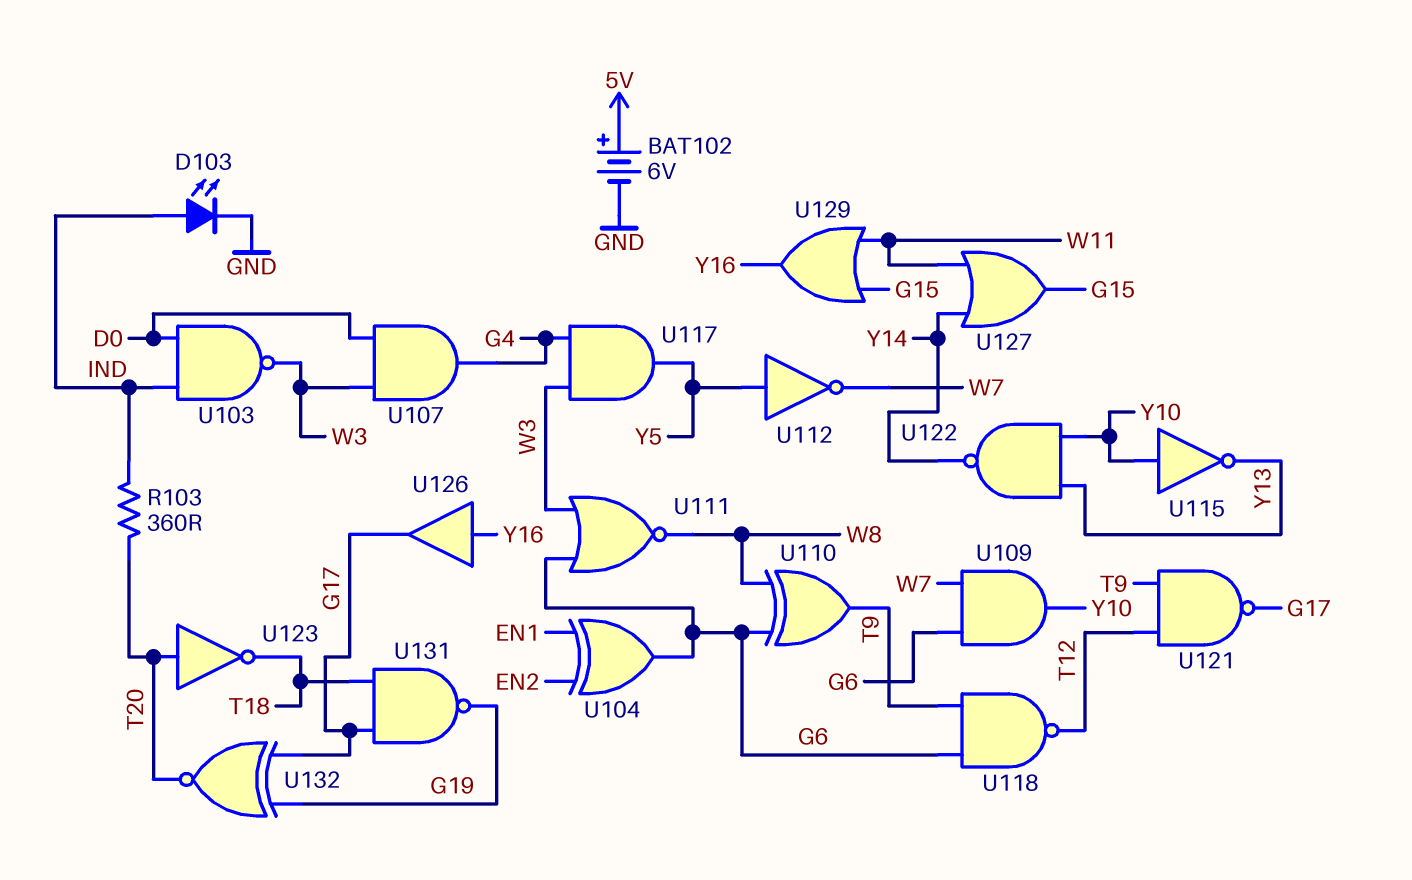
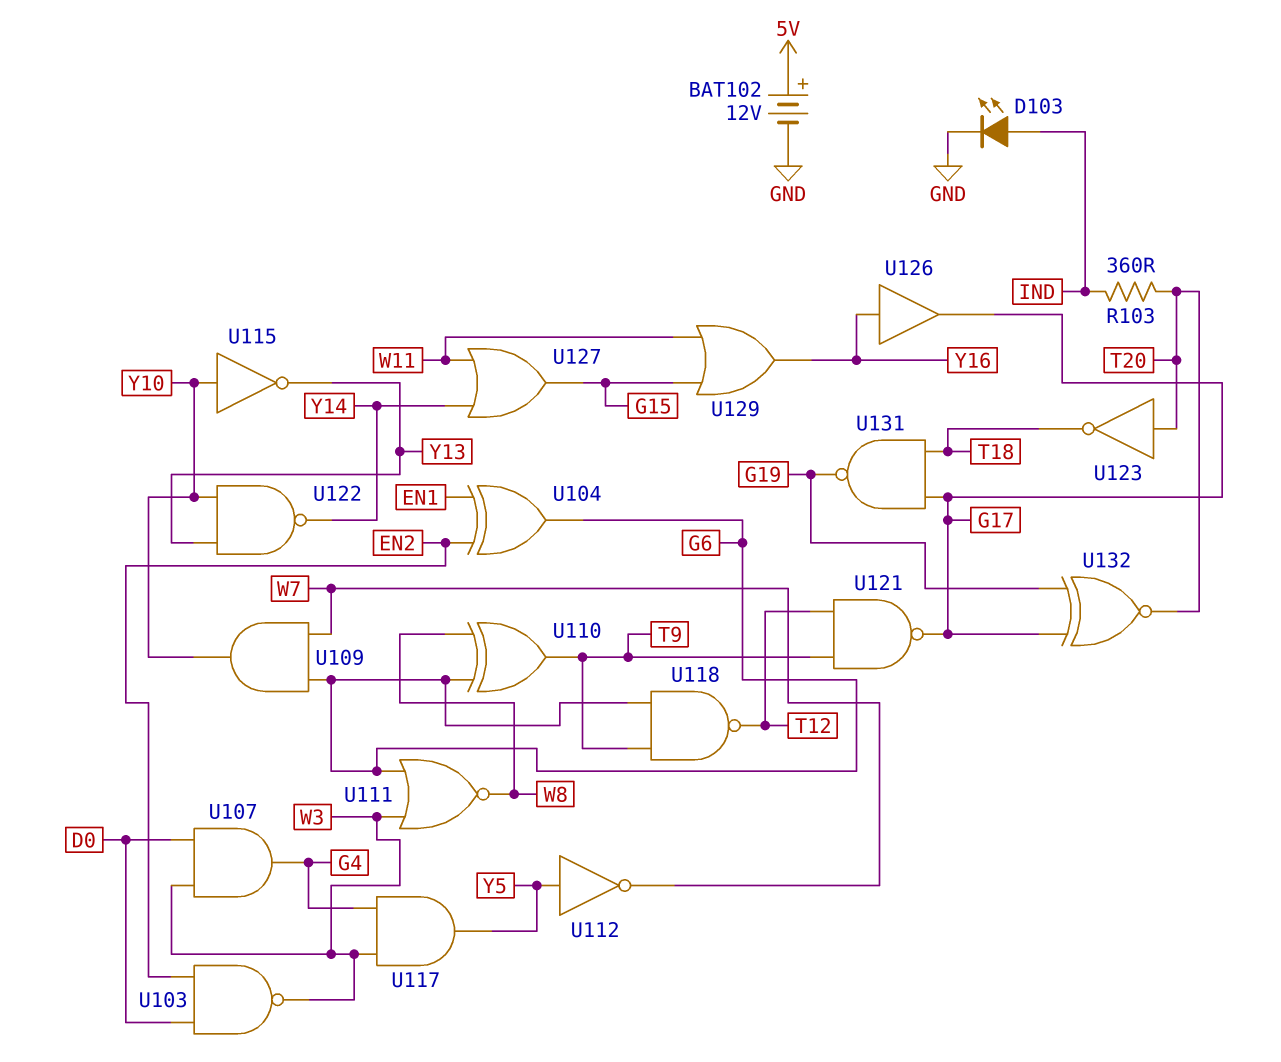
BAT102: 6V (plus 5V, minus GND) -> 12V (plus 5V, minus GND)
U103: NAND (in D0, in IND, out W3) -> NAND (in D0, in EN2, out W3)

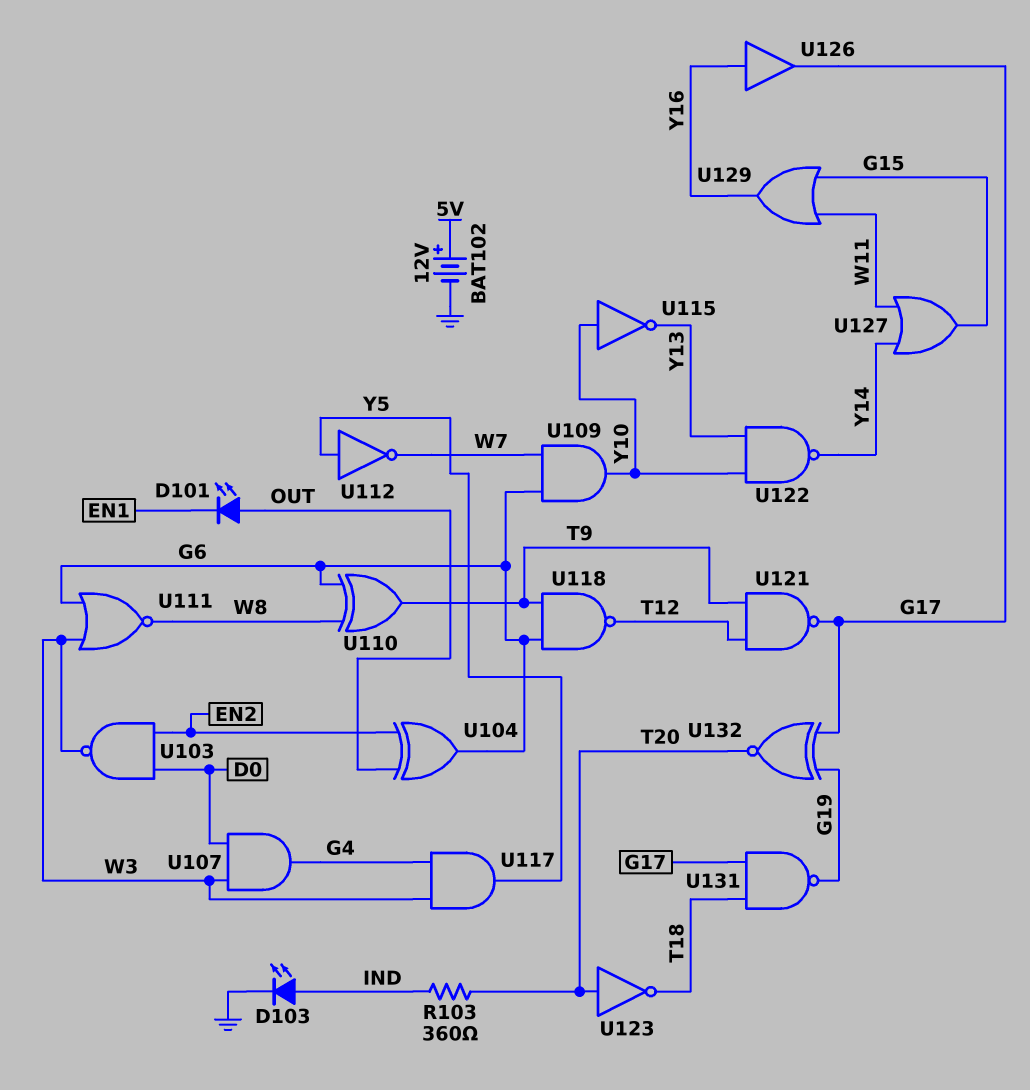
D101: none -> LED (A OUT, K EN1)
U104: XOR (in EN1, in EN2, out G6) -> XOR (in EN2, in OUT, out G6)

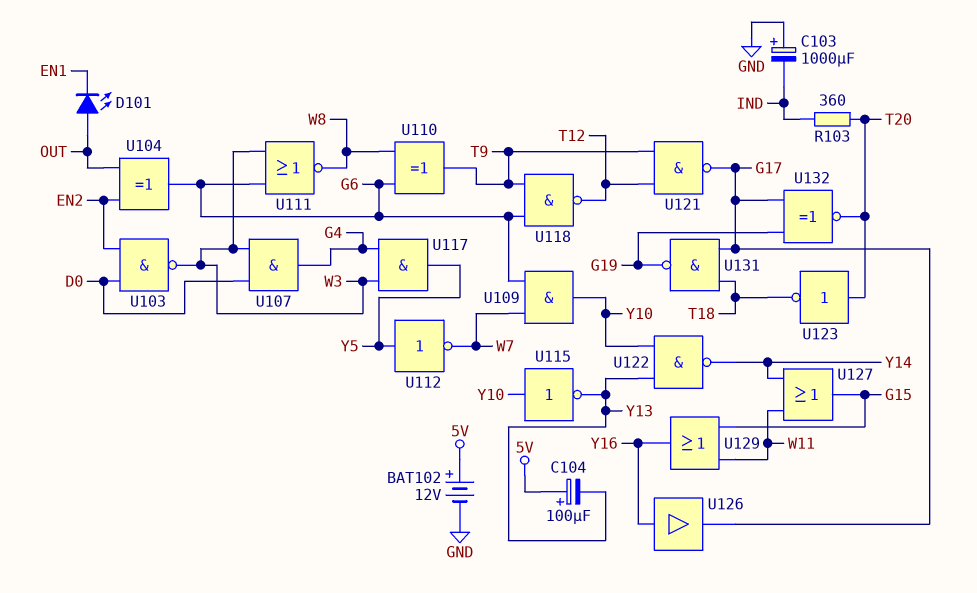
C103: none -> 1000uF (plus GND, minus IND)
C104: none -> 100uF (plus 5V, minus Y13)
D103: LED (A IND, K GND) -> none

